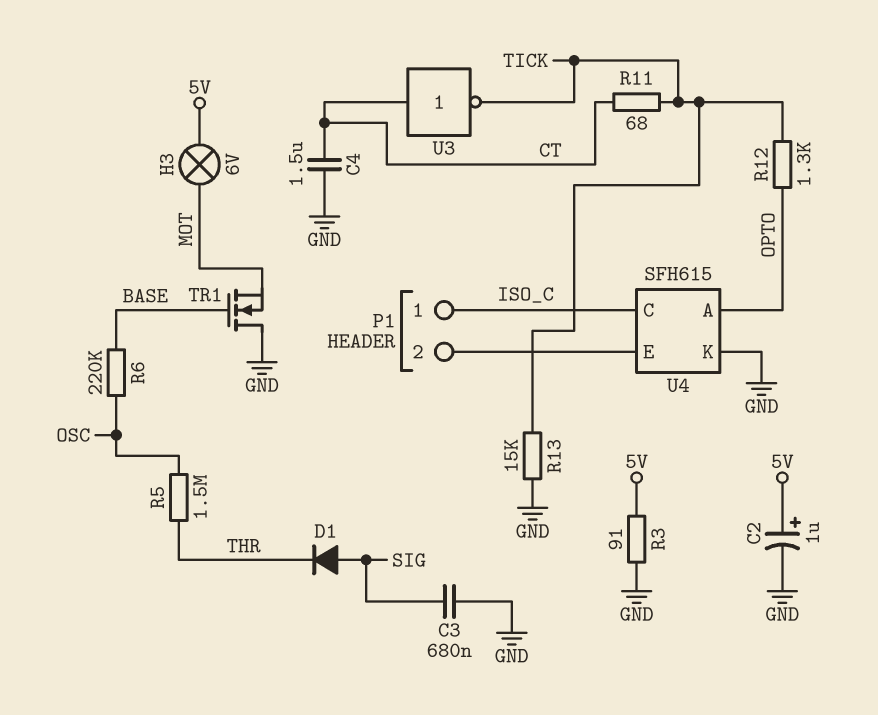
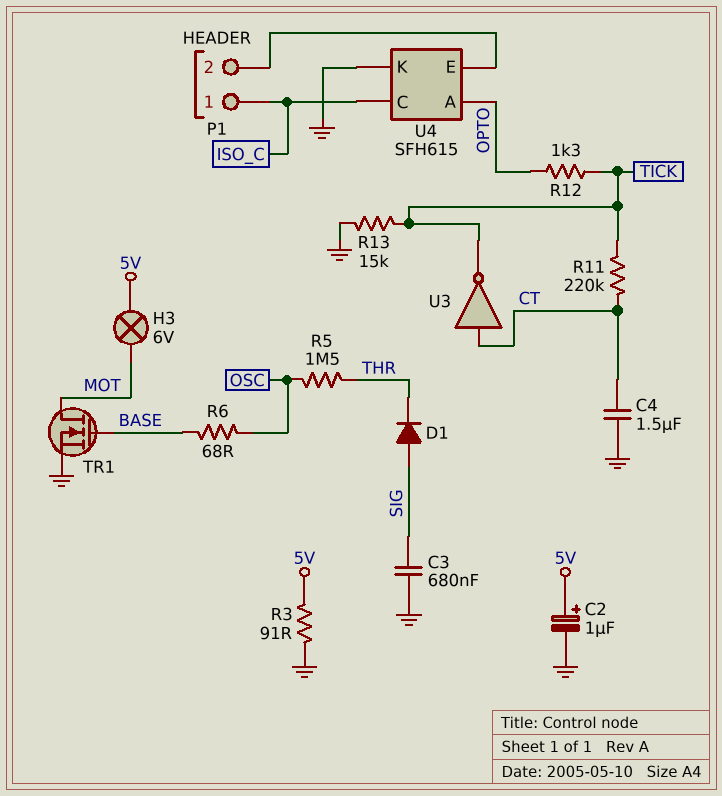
R6: 220k (BASE, OSC) -> 68 (BASE, OSC)
R11: 68 (CT, TICK) -> 220k (CT, TICK)
TR1: NMOS (G BASE, D GND, S MOT) -> NMOS (G BASE, D MOT, S GND)

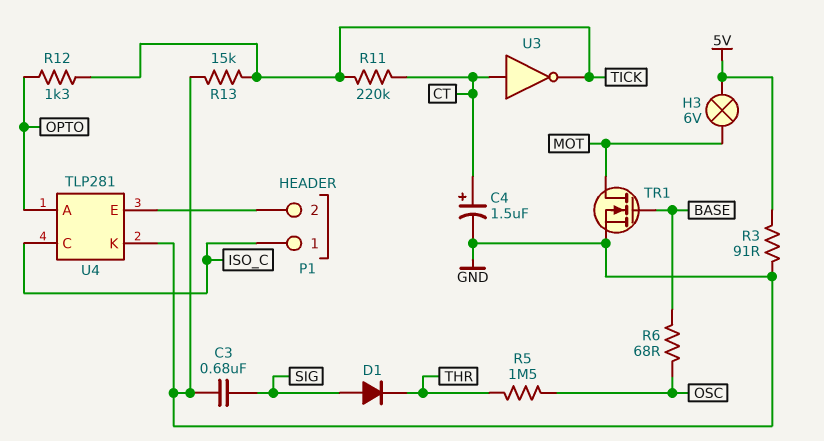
C2: 1uF (plus 5V, minus GND) -> none
C4: 1.5uF (CT, GND) -> 1.5uF (plus CT, minus GND)
U4: SFH615 -> TLP281

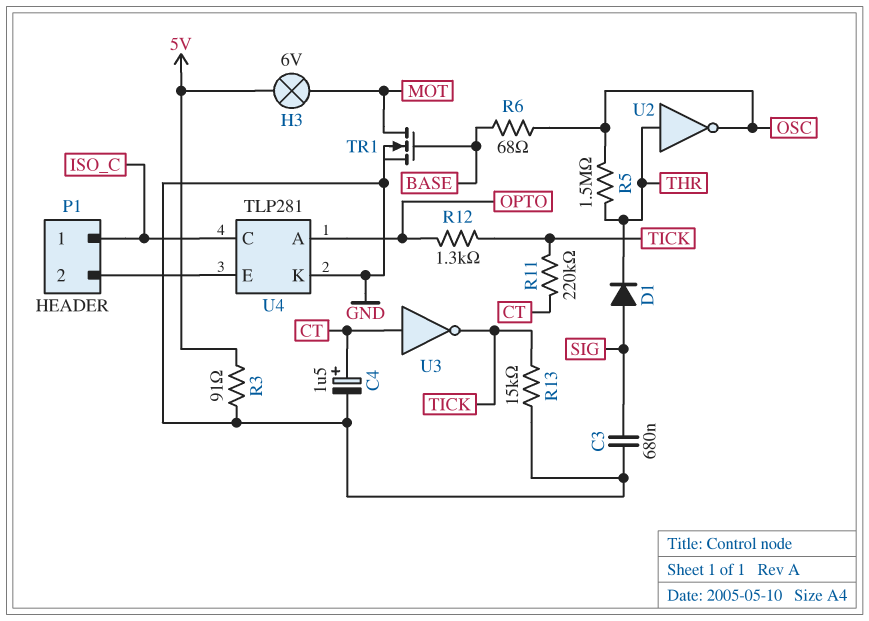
U2: none -> NOT (in THR, out OSC)

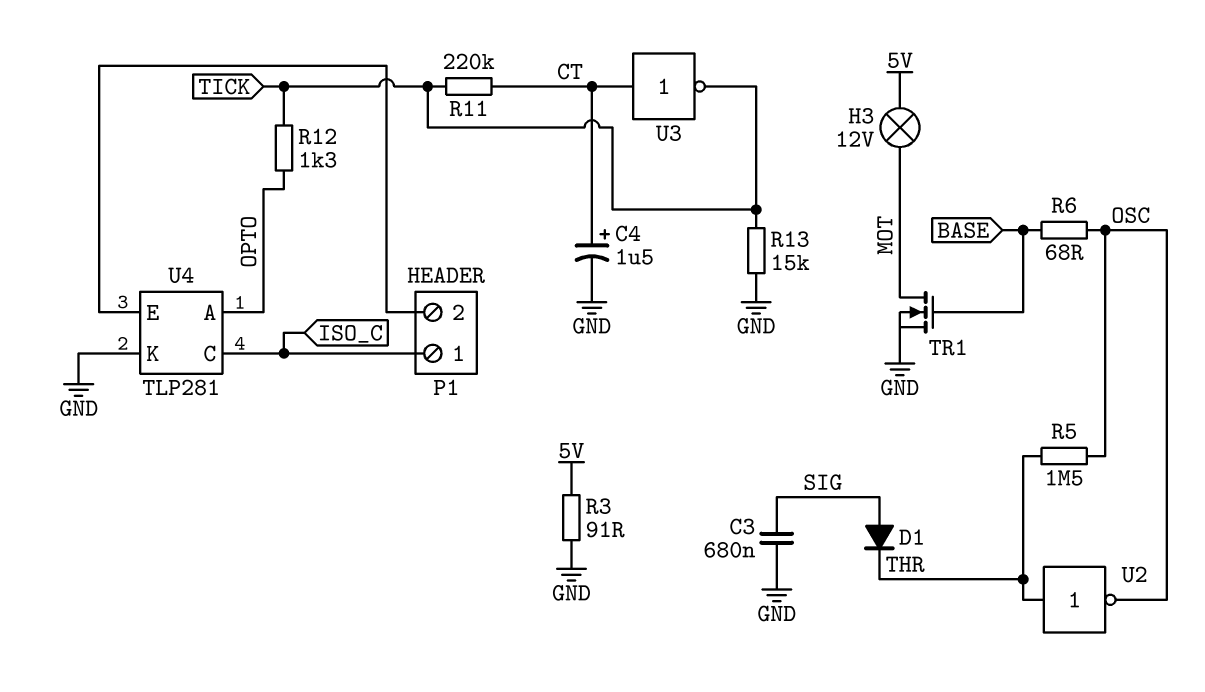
H3: lamp 6V (5V, MOT) -> lamp 12V (5V, MOT)

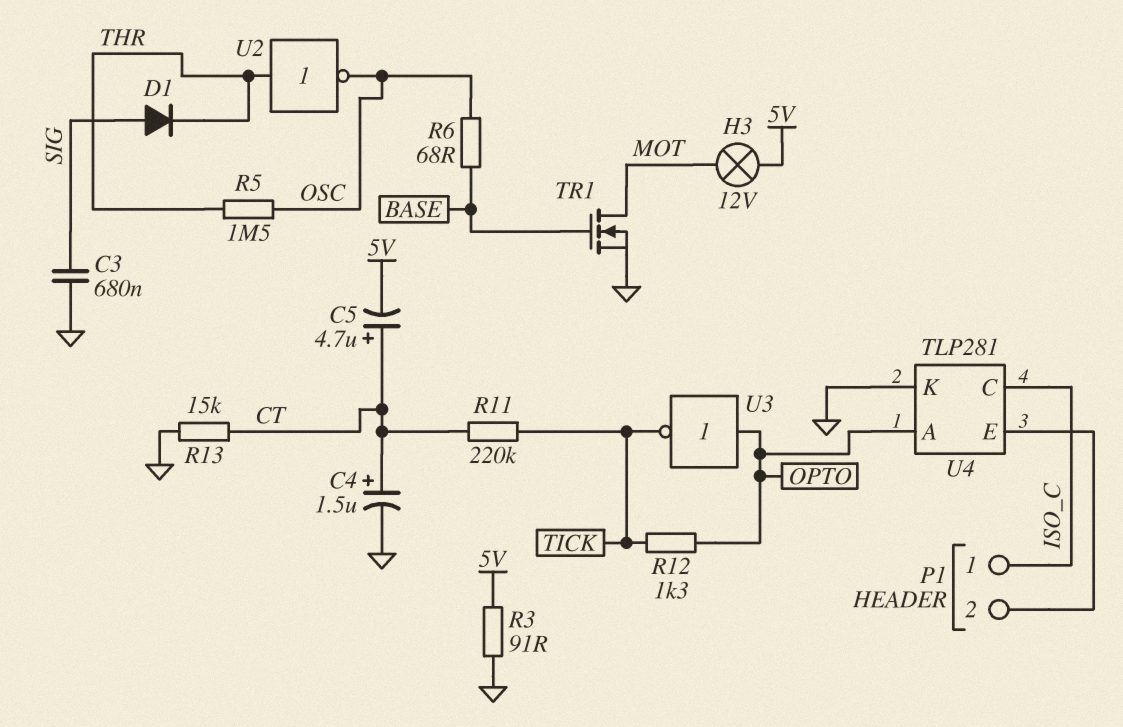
C5: none -> 4.7uF (plus CT, minus 5V)
R13: 15k (GND, TICK) -> 15k (CT, GND)
U3: NOT (in CT, out TICK) -> NOT (in OPTO, out TICK)

